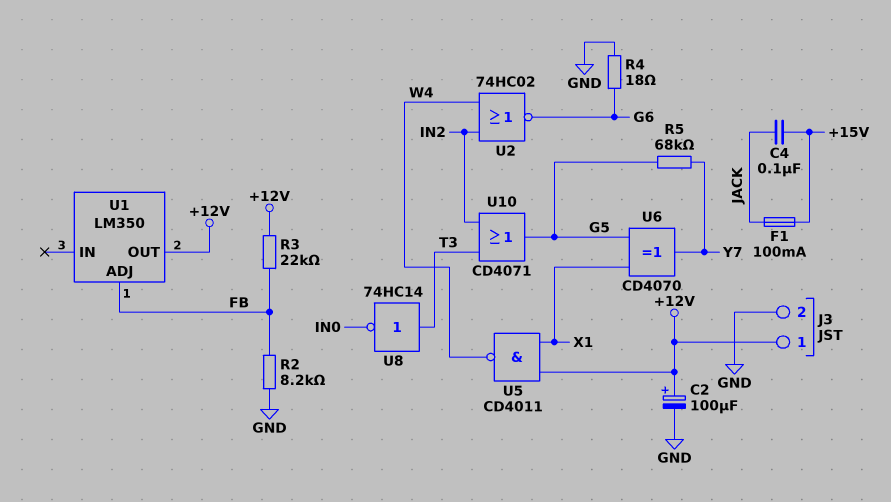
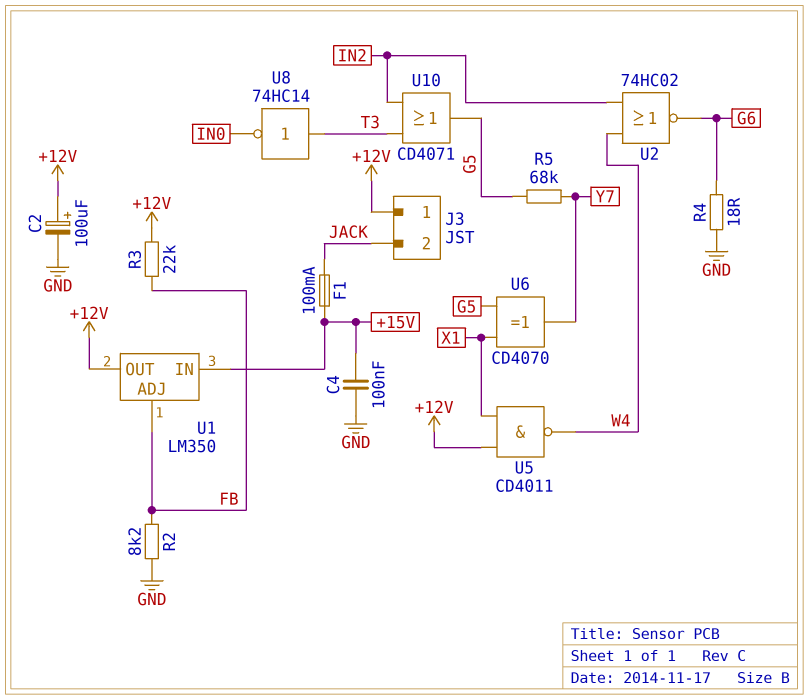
C4: 100nF (+15V, JACK) -> 100nF (+15V, GND)
J3 pin 2: GND -> JACK
U1 pin IN: none -> +15V

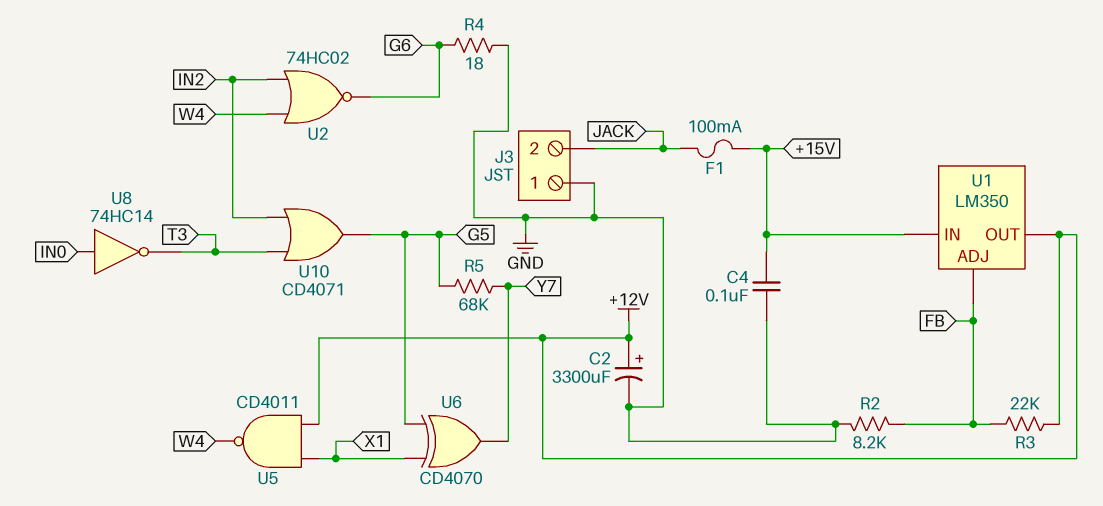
C2: 100uF (plus +12V, minus GND) -> 3300uF (plus +12V, minus GND)
J3 pin 1: +12V -> GND
U8: NOT 74HC14 (in T3, out IN0) -> NOT 74HC14 (in IN0, out T3)

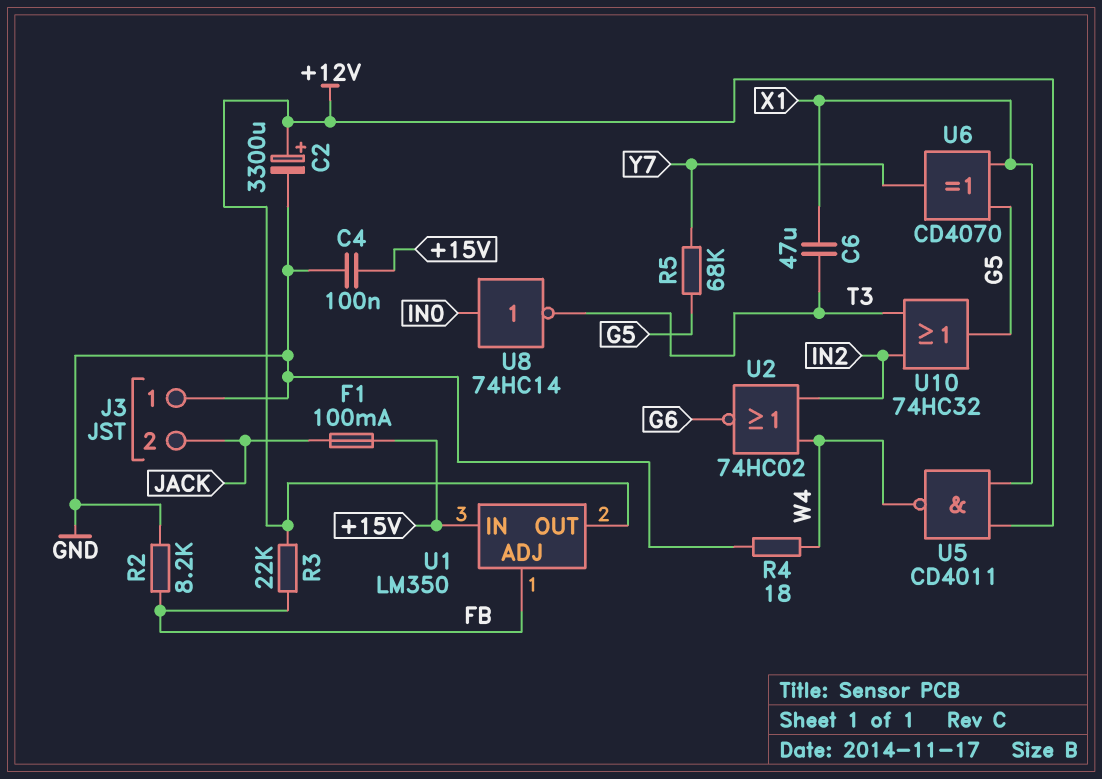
C6: none -> 47uF (T3, X1)
R4: 18 (G6, GND) -> 18 (GND, W4)
U10: OR CD4071 (in IN2, in T3, out G5) -> OR 74HC32 (in IN2, in T3, out G5)

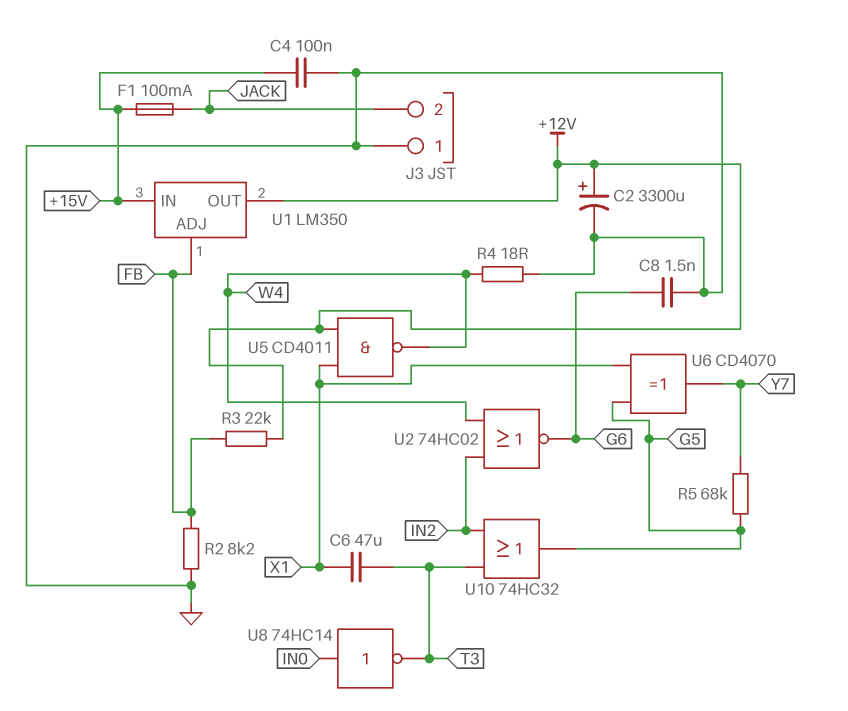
C8: none -> 1.5nF (G6, GND)

